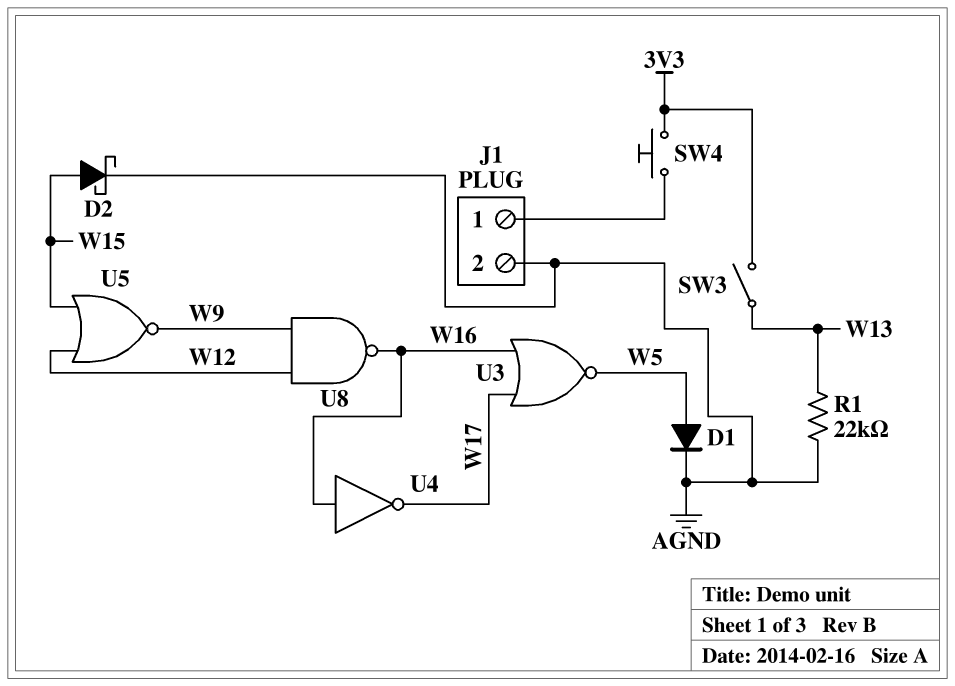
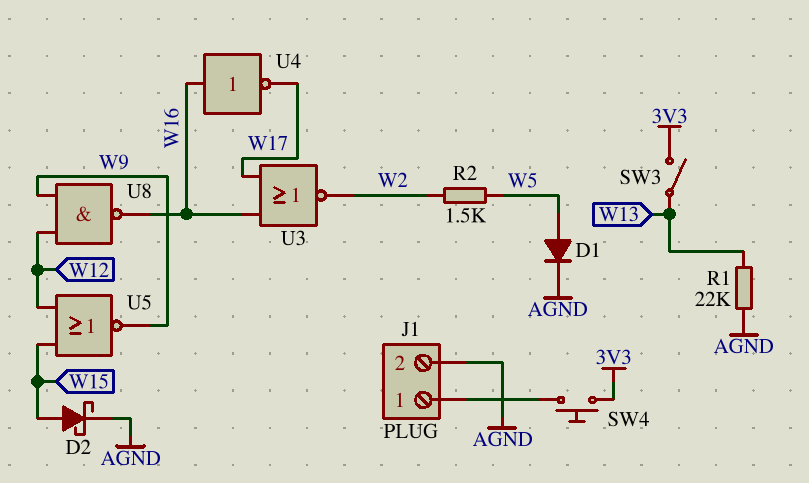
R2: none -> 1.5k (W2, W5)
U3: NOR (in W16, in W17, out W5) -> NOR (in W16, in W17, out W2)

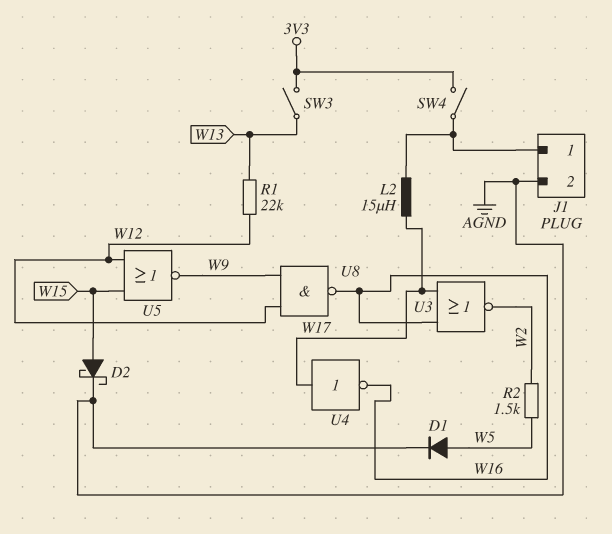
L2: none -> 15uH (J1/1, W17)
R1: 22k (AGND, W13) -> 22k (W12, W13)
SW4: button (3V3, J1/1) -> switch (3V3, J1/1)
U4: NOT (in W16, out W17) -> NOT (in W17, out W16)

